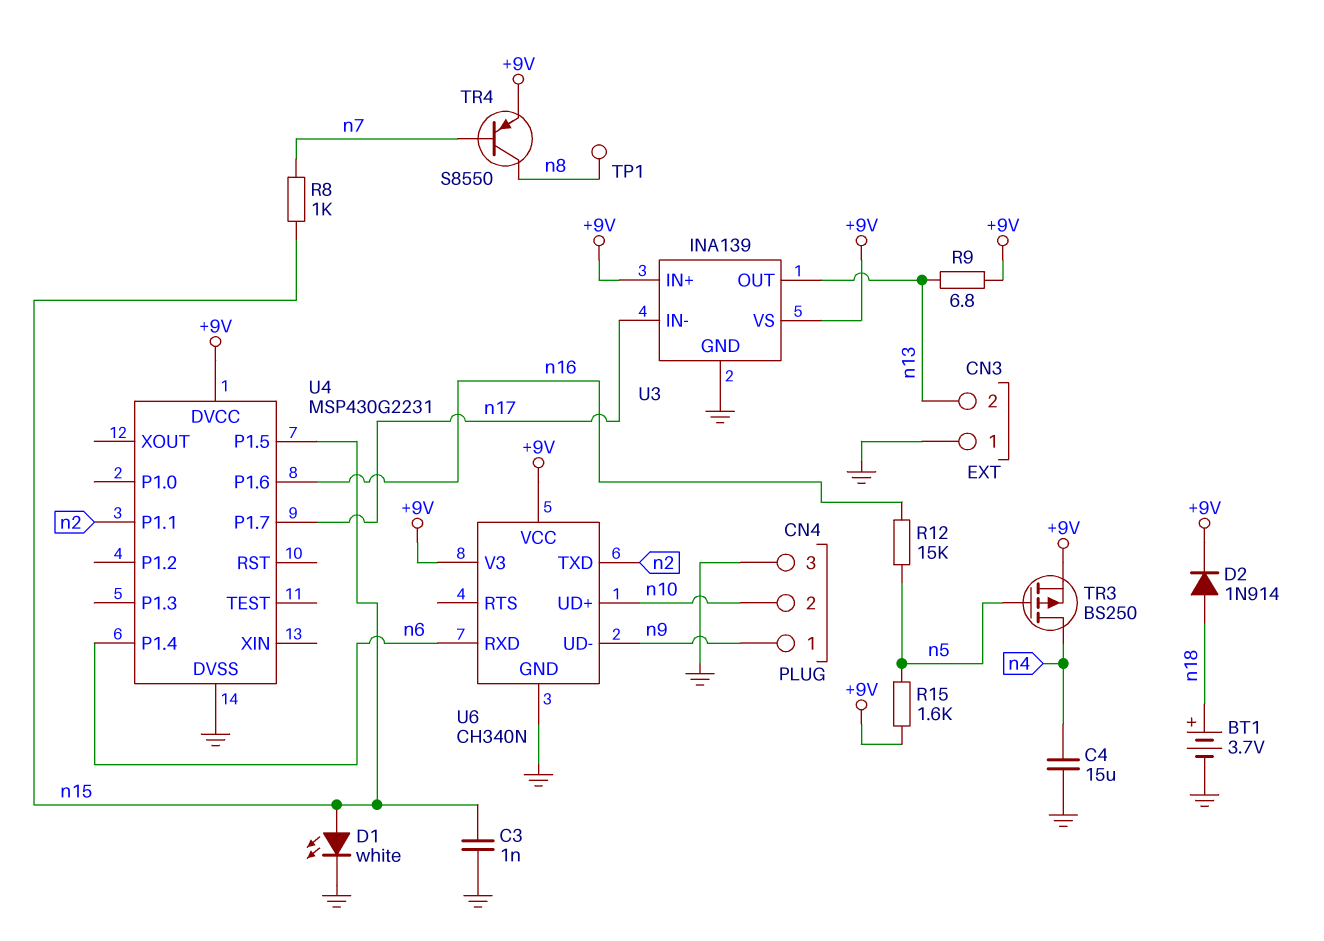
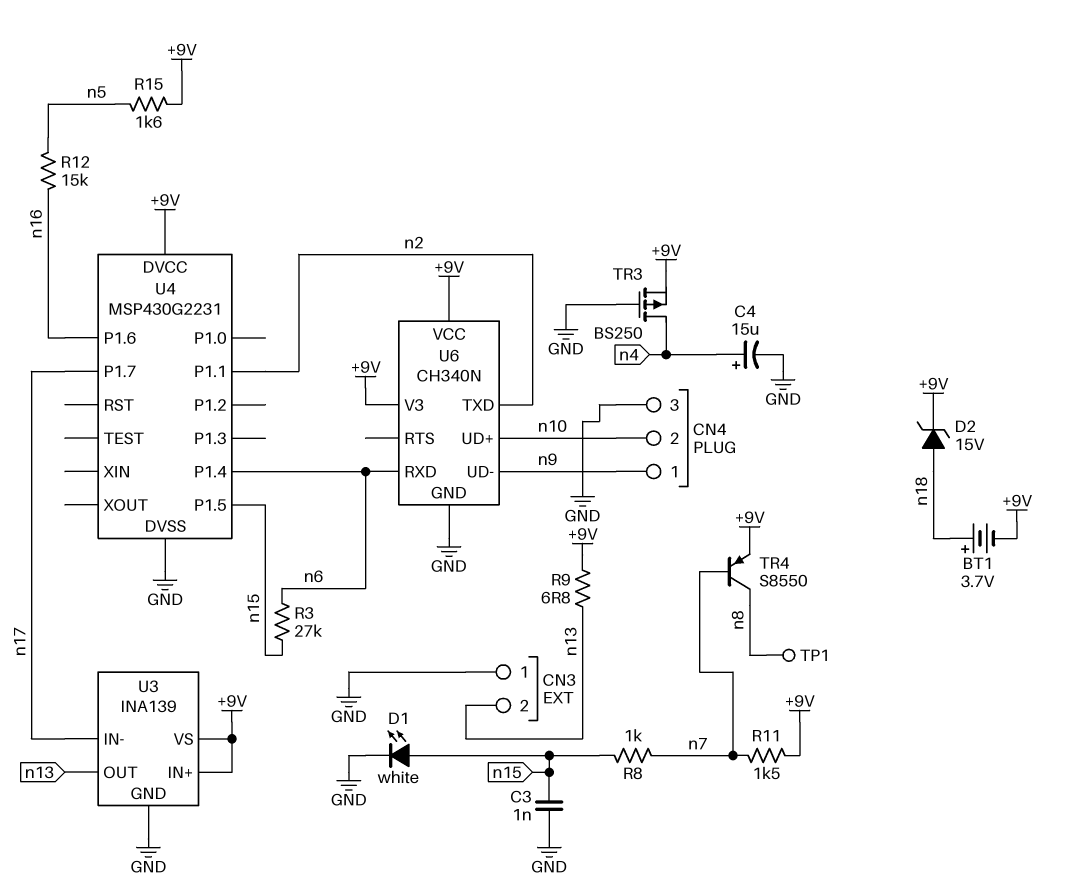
BT1: 3.7V (plus n18, minus GND) -> 3.7V (plus n18, minus +9V)
C4: 15uF (GND, n4) -> 15uF (plus n4, minus GND)
D2: diode 1N914 (A n18, K +9V) -> zener 15V (A n18, K +9V)
R3: none -> 27k (n6, n15)
R11: none -> 1.5k (+9V, n7)
TR3: PMOS BS250 (G n5, D n4, S +9V) -> PMOS BS250 (G GND, D n4, S +9V)

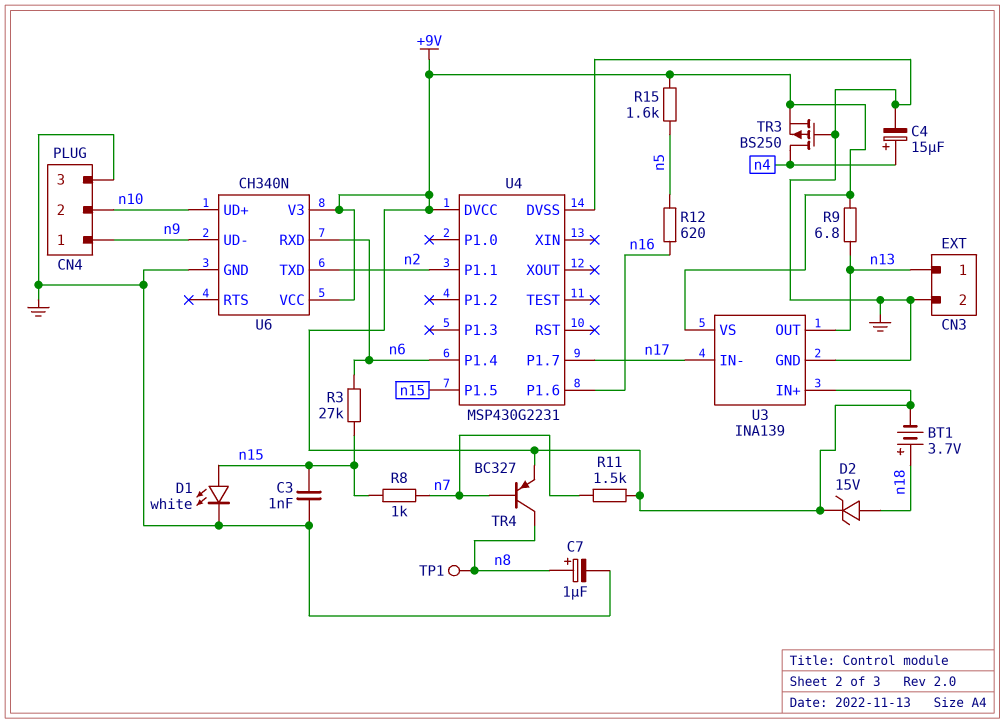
C7: none -> 1uF (plus n8, minus GND)
CN3 pin 1: GND -> n13
CN3 pin 2: n13 -> GND
R12: 15k (n5, n16) -> 620 (n5, n16)
TR4: PNP S8550 (B n7, C n8, E +9V) -> PNP BC327 (B n7, C n8, E +9V)

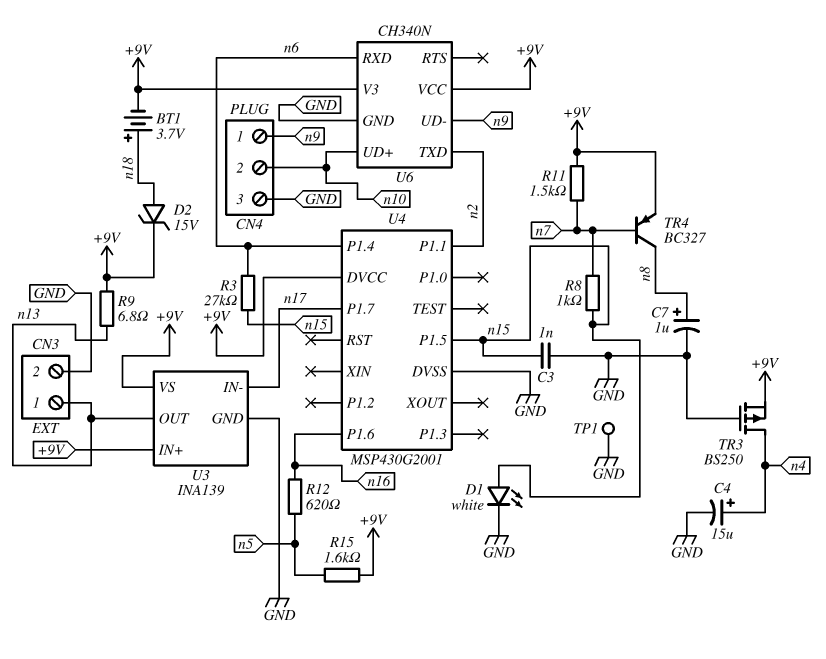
TP1: test point (n8) -> test point (GND)
U4: MSP430G2231 -> MSP430G2001

